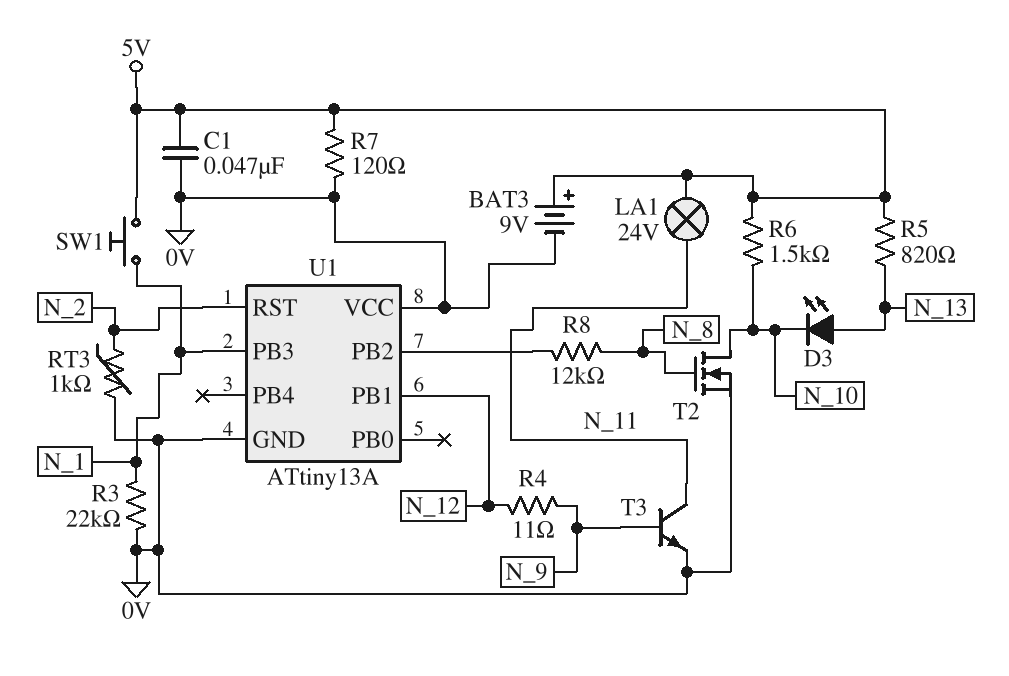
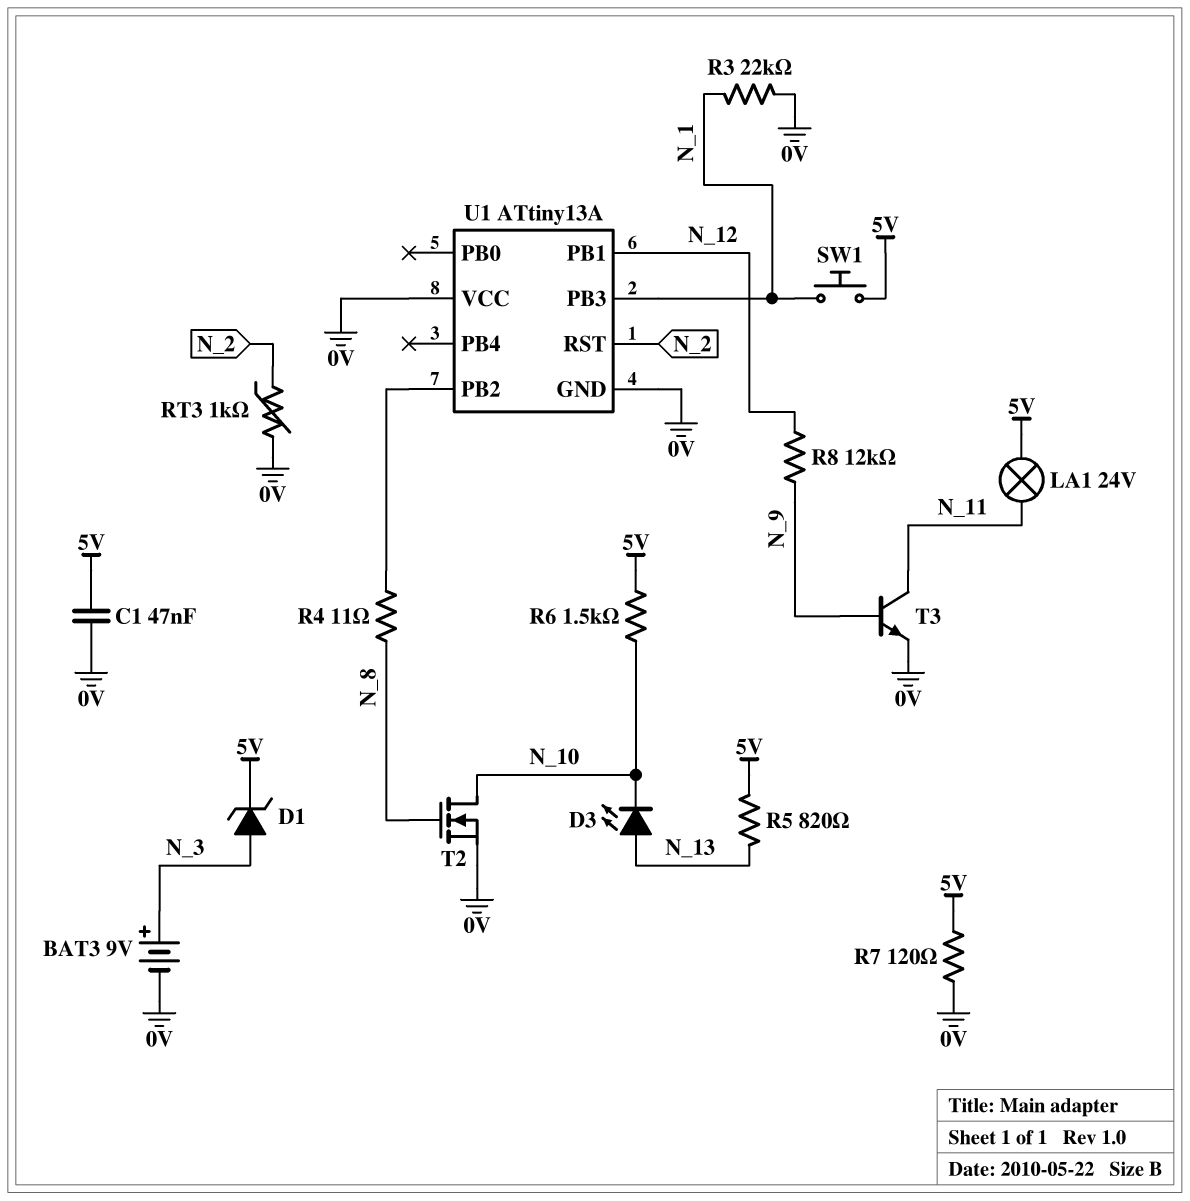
BAT3: 9V (plus 5V, minus 0V) -> 9V (plus N_3, minus 0V)
D1: none -> zener (A N_3, K 5V)
R4: 11 (N_9, N_12) -> 11 (N_8, U1/PB2)
R8: 12k (N_8, U1/PB2) -> 12k (N_9, N_12)

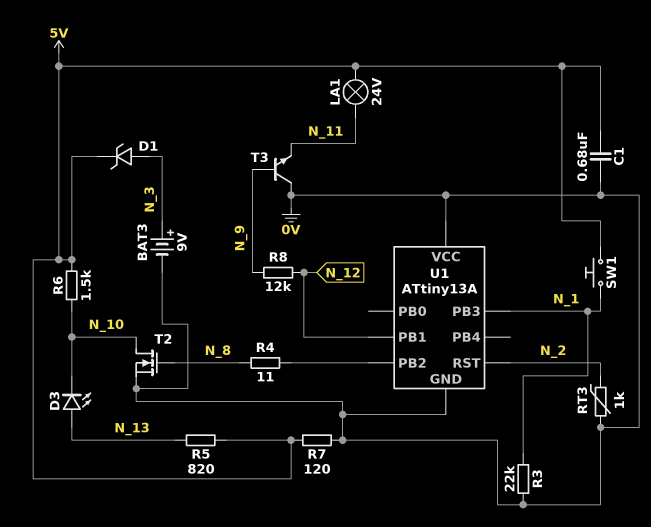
C1: 47nF (0V, 5V) -> 680nF (0V, 5V)
T3: NPN (B N_9, C N_11, E 0V) -> NPN (B N_9, C 0V, E N_11)

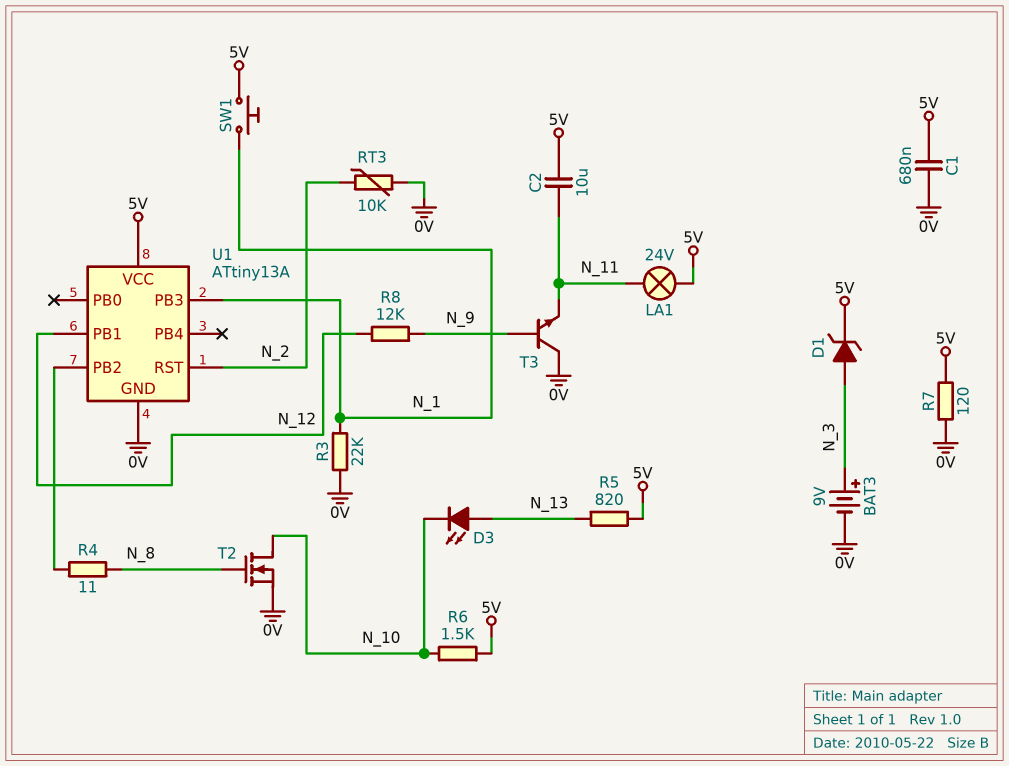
C2: none -> 10uF (5V, N_11)
RT3: 1k (0V, N_2) -> 10k (0V, N_2)
U1 pin VCC: 0V -> 5V

